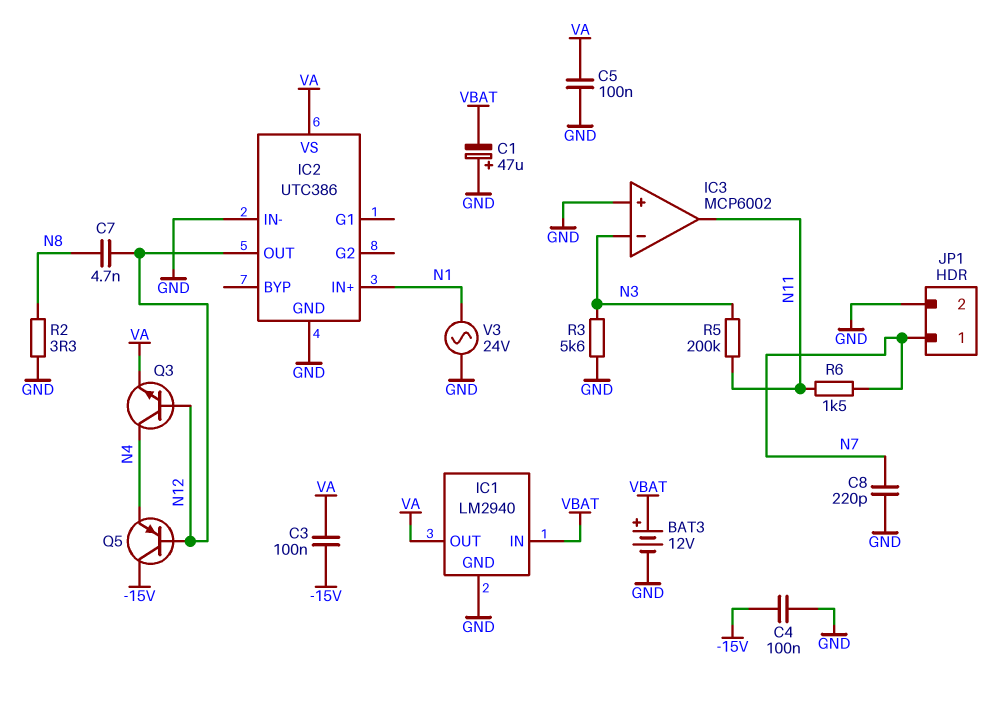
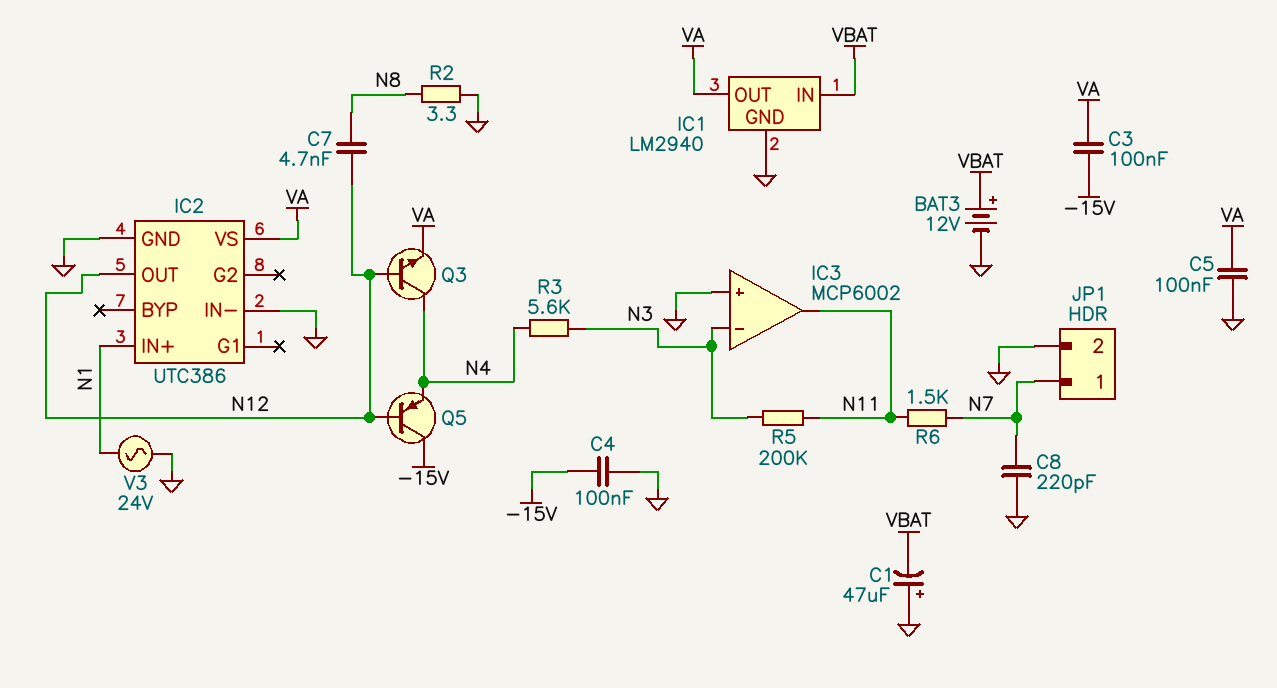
R3: 5.6k (GND, N3) -> 5.6k (N3, N4)

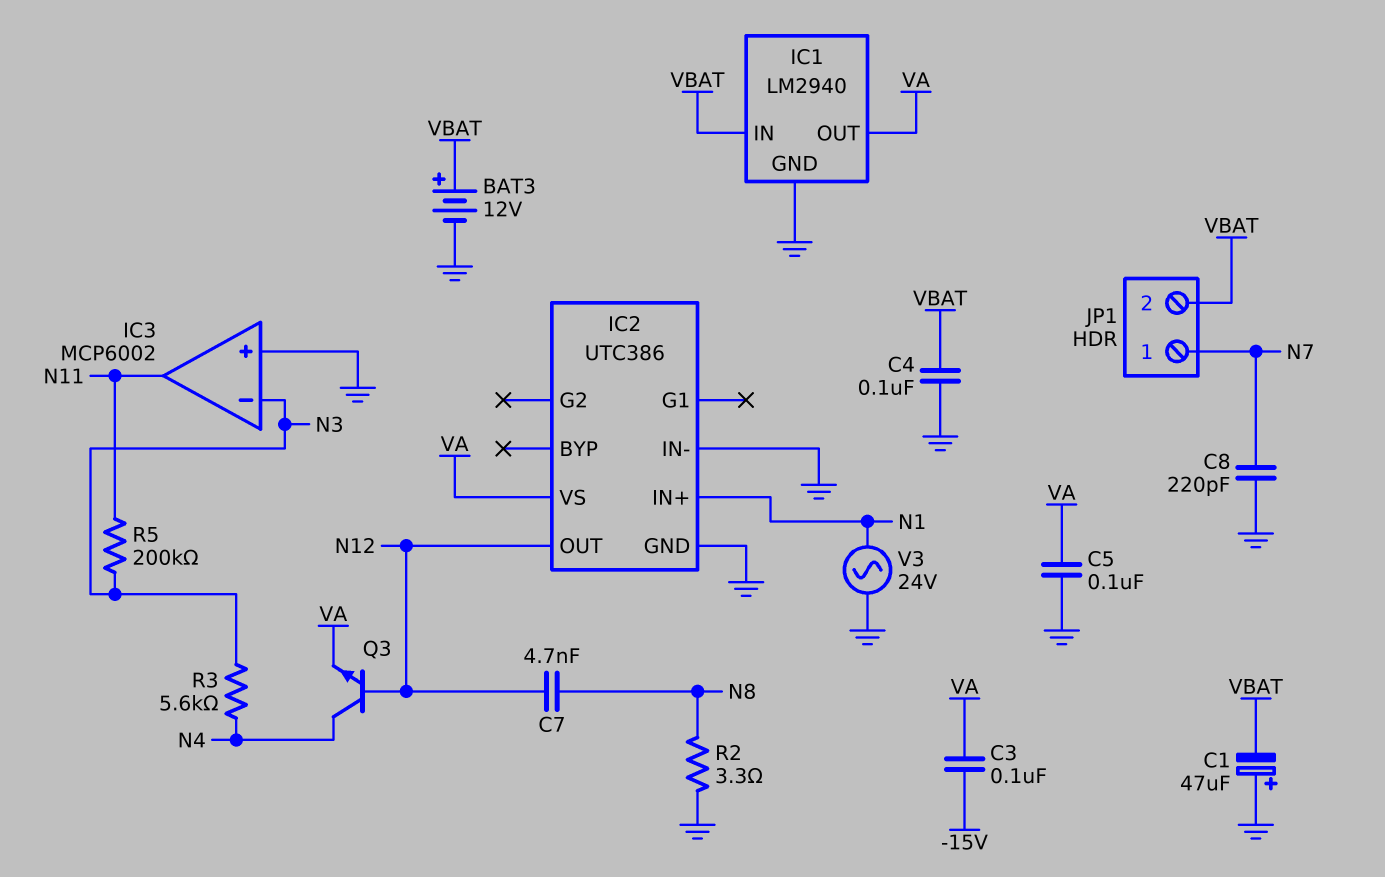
C4: 100nF (-15V, GND) -> 100nF (GND, VBAT)
JP1 pin 2: GND -> VBAT
Q5: PNP (B N12, C -15V, E N4) -> none
R6: 1.5k (N7, N11) -> none

